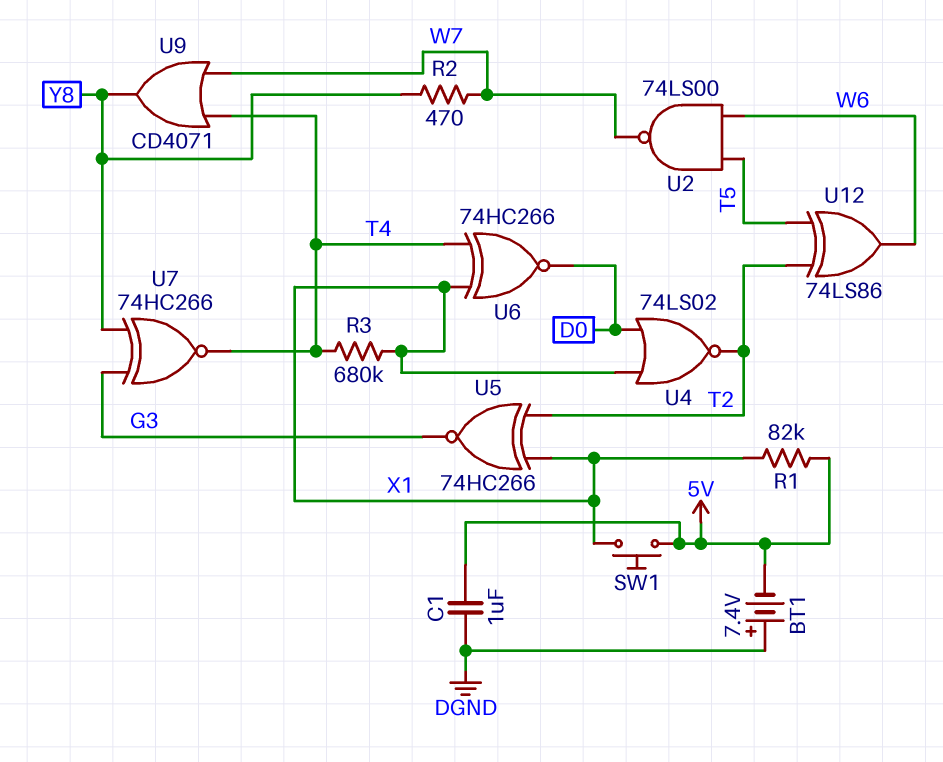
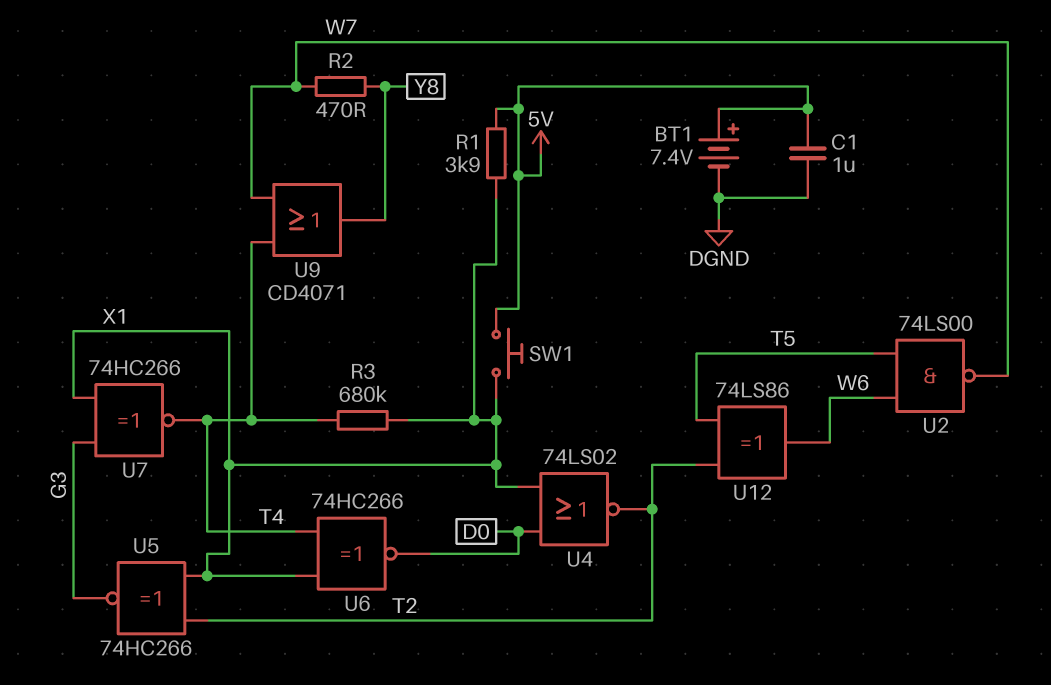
BT1: 7.4V (plus DGND, minus 5V) -> 7.4V (plus 5V, minus DGND)
R1: 82k (5V, X1) -> 3.9k (5V, X1)
U7: XNOR 74HC266 (in G3, in Y8, out T4) -> XNOR 74HC266 (in G3, in X1, out T4)

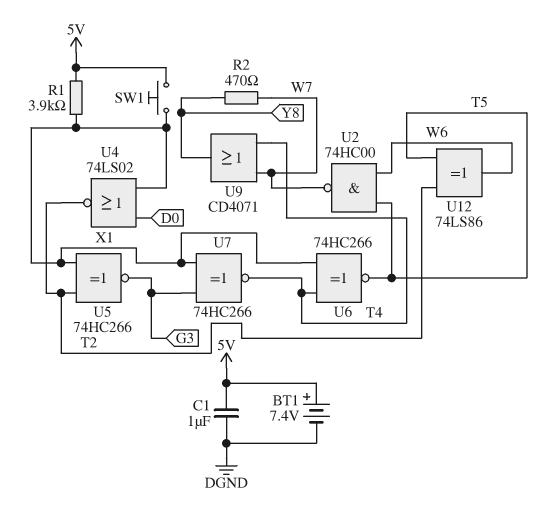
R3: 680k (T4, X1) -> none
U2: NAND 74LS00 (in T5, in W6, out W7) -> NAND 74HC00 (in T5, in W6, out W7)
U6: XNOR 74HC266 (in T4, in X1, out D0) -> XNOR 74HC266 (in T4, in X1, out T5)

